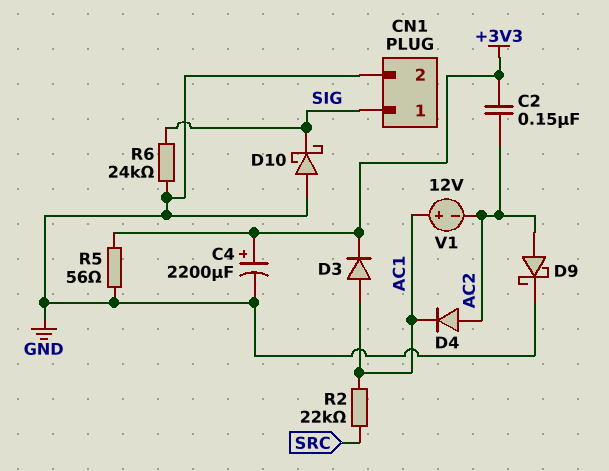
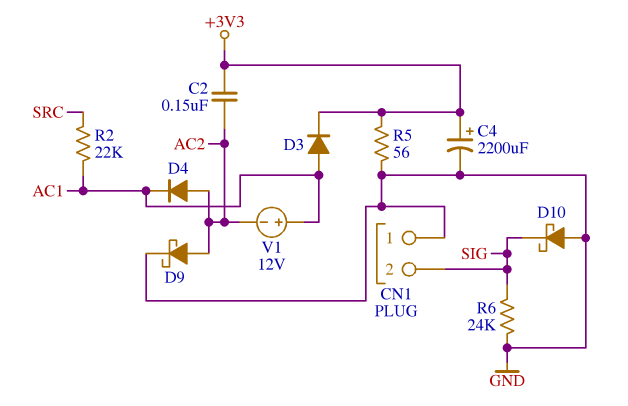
CN1 pin 1: SIG -> GND
CN1 pin 2: GND -> SIG

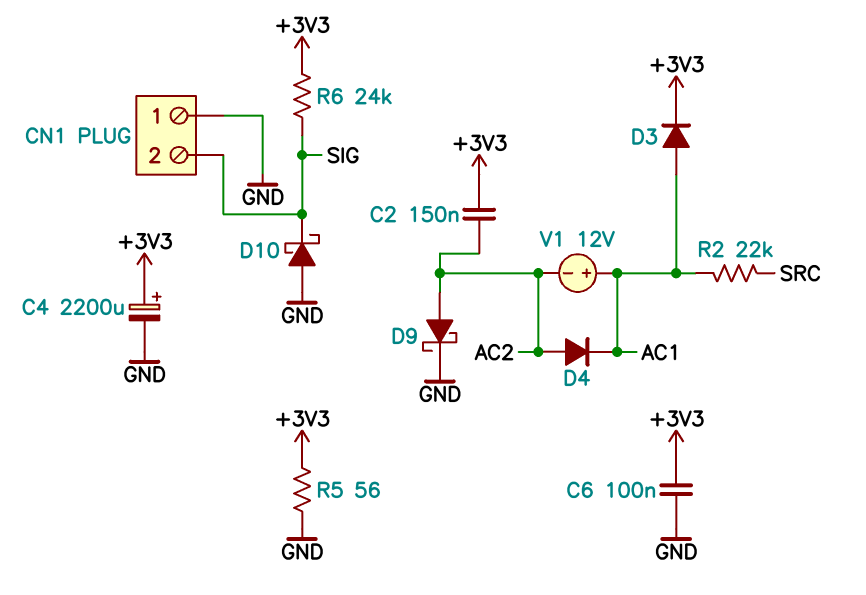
C6: none -> 100nF (+3V3, GND)
R6: 24k (GND, SIG) -> 24k (+3V3, SIG)

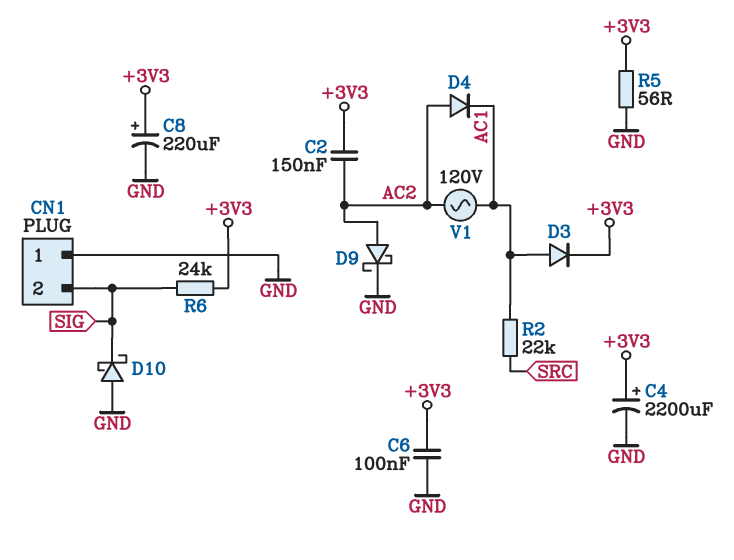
C8: none -> 220uF (plus +3V3, minus GND)
V1: 12V (plus AC1, minus AC2) -> AC 120V (AC1, AC2)

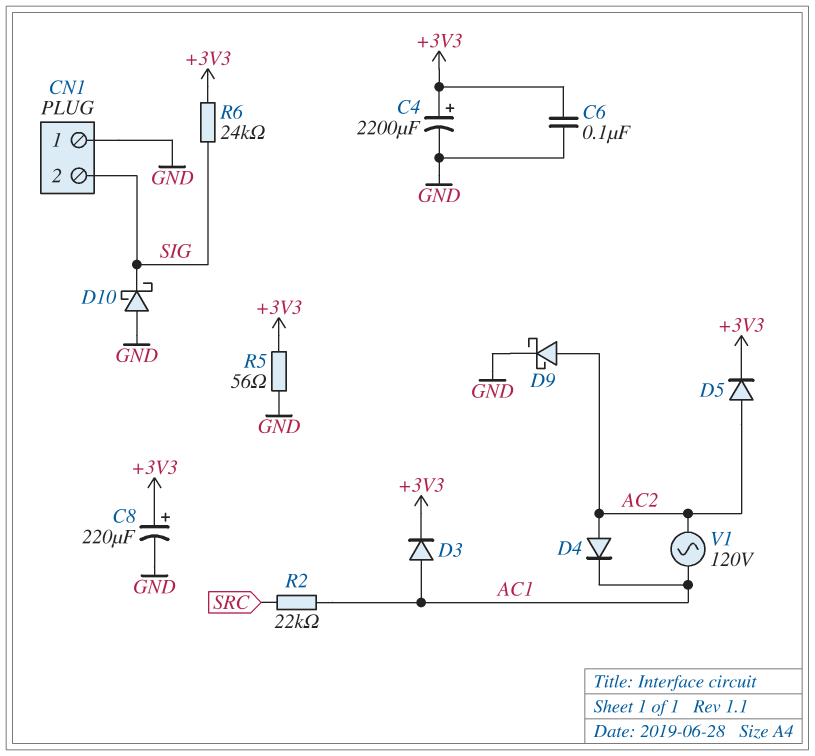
C2: 150nF (+3V3, AC2) -> none
D5: none -> diode (A AC2, K +3V3)

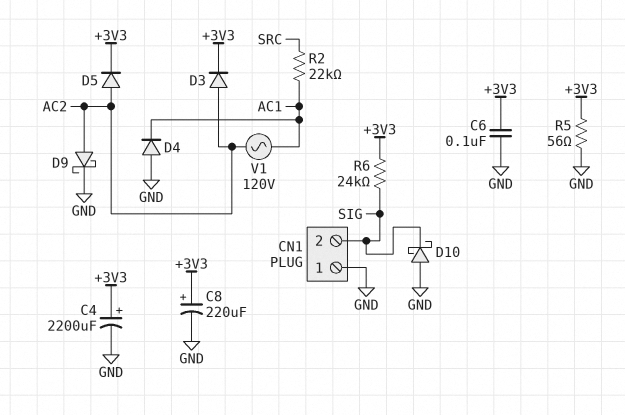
D3: diode (A AC1, K +3V3) -> diode (A AC2, K +3V3)
D4: diode (A AC2, K AC1) -> diode (A GND, K AC1)

